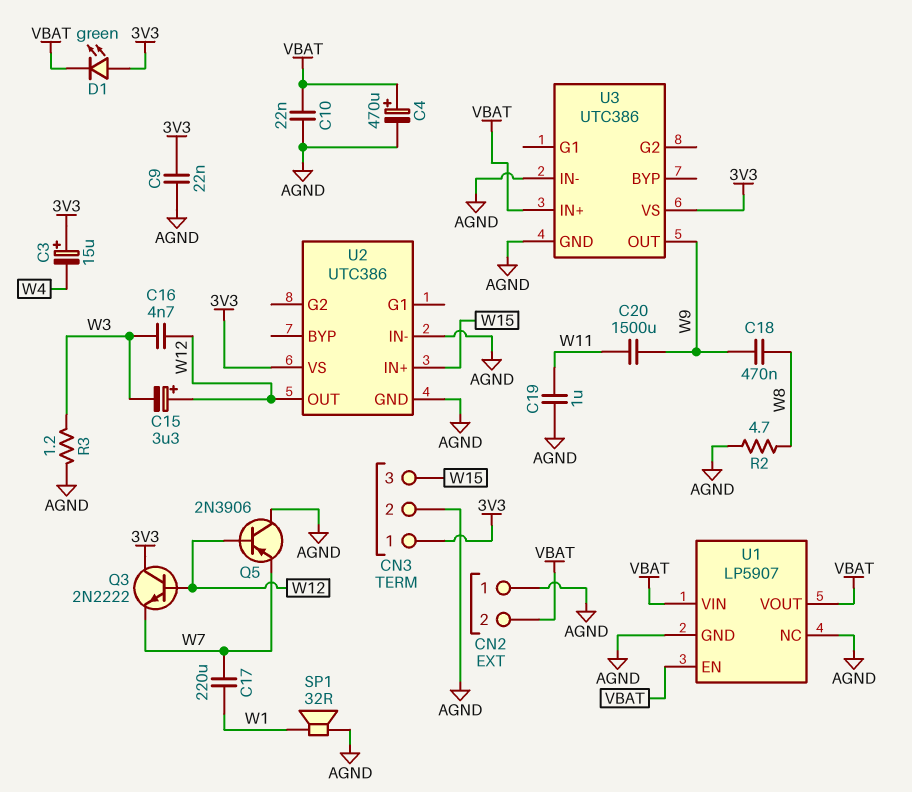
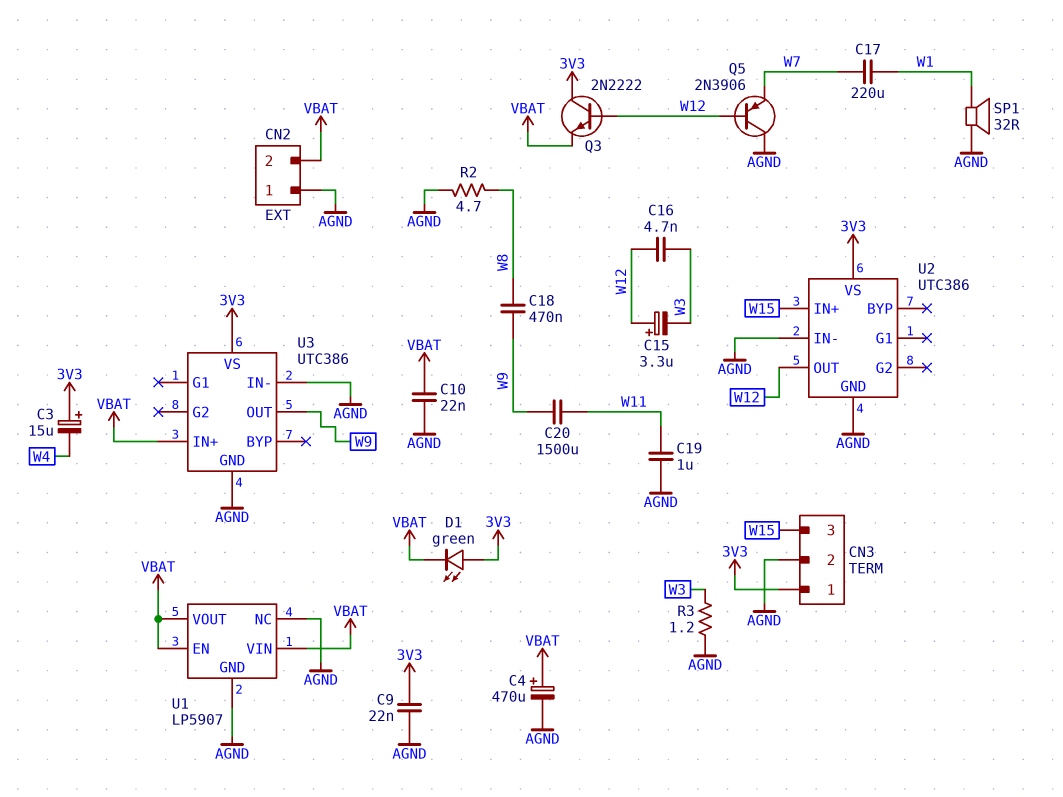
Q3: NPN 2N2222 (B W12, C 3V3, E W7) -> NPN 2N2222 (B W12, C 3V3, E VBAT)

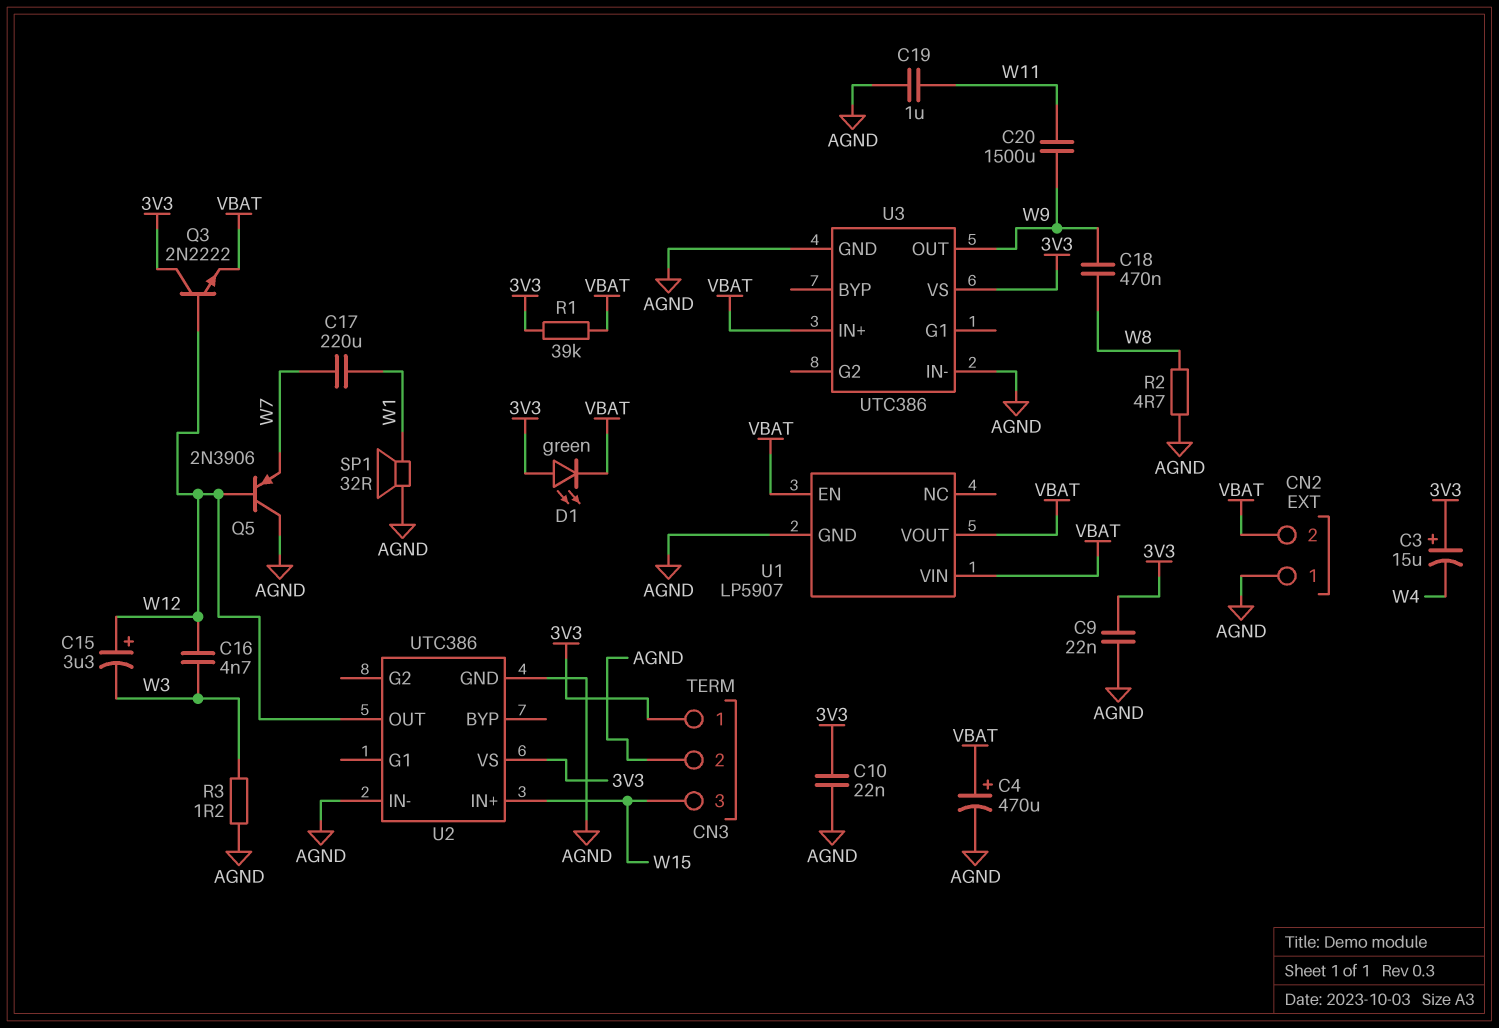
C10: 22nF (AGND, VBAT) -> 22nF (3V3, AGND)
R1: none -> 39k (3V3, VBAT)
U1 pin NC: AGND -> none

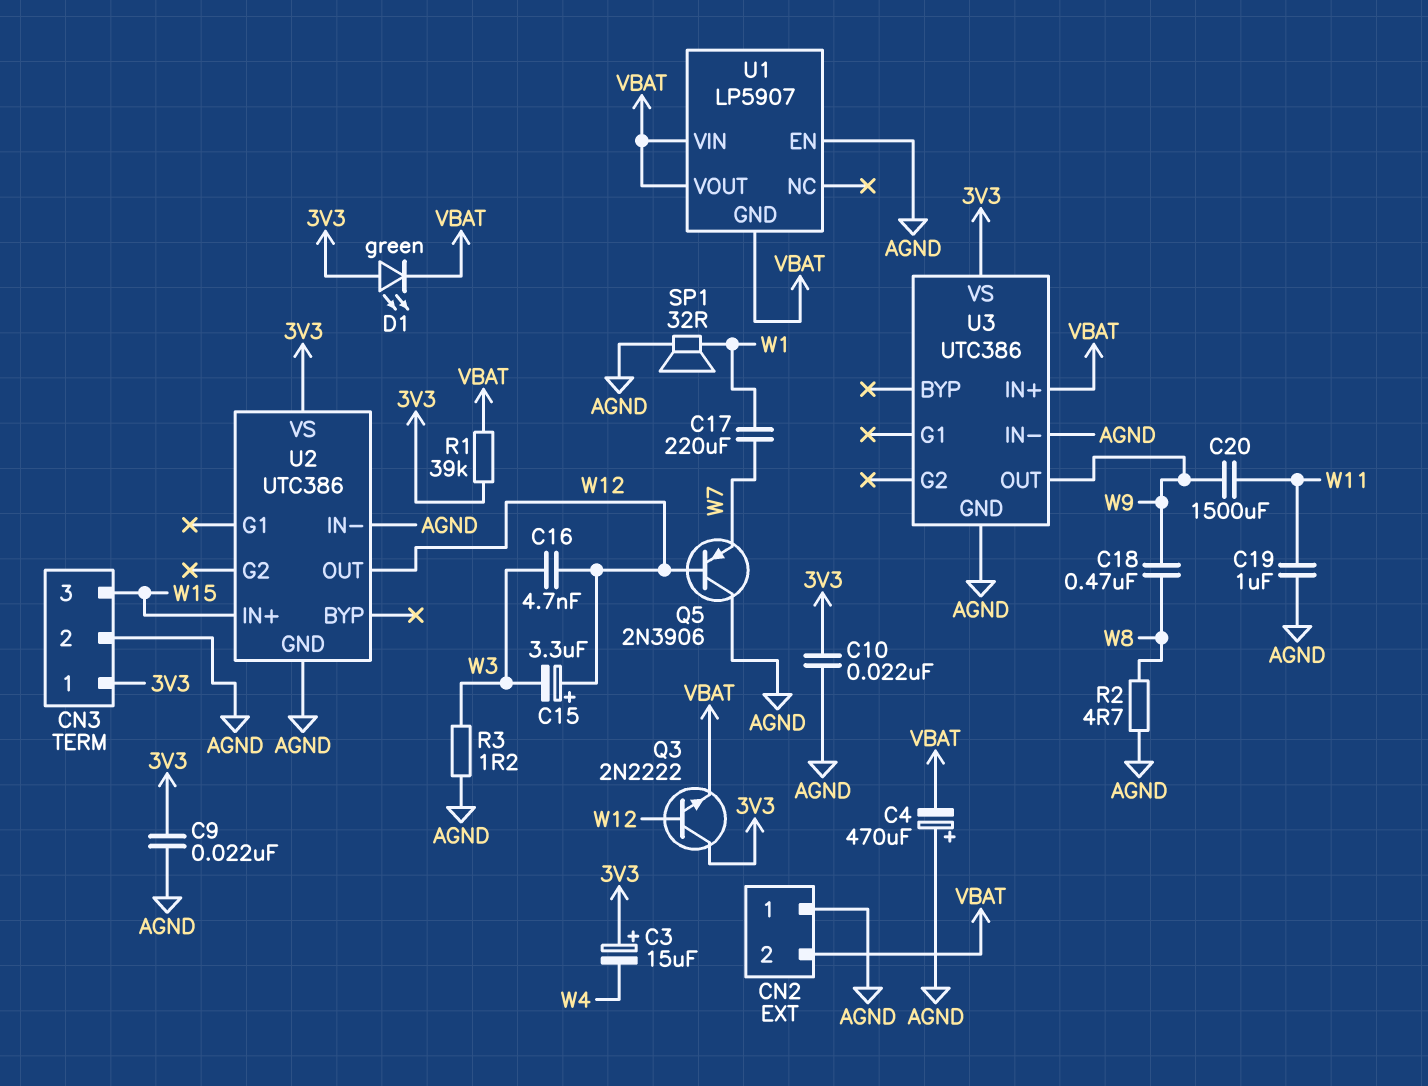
C4: 470uF (plus VBAT, minus AGND) -> 470uF (plus AGND, minus VBAT)
U1 pin EN: VBAT -> AGND
U1 pin GND: AGND -> VBAT

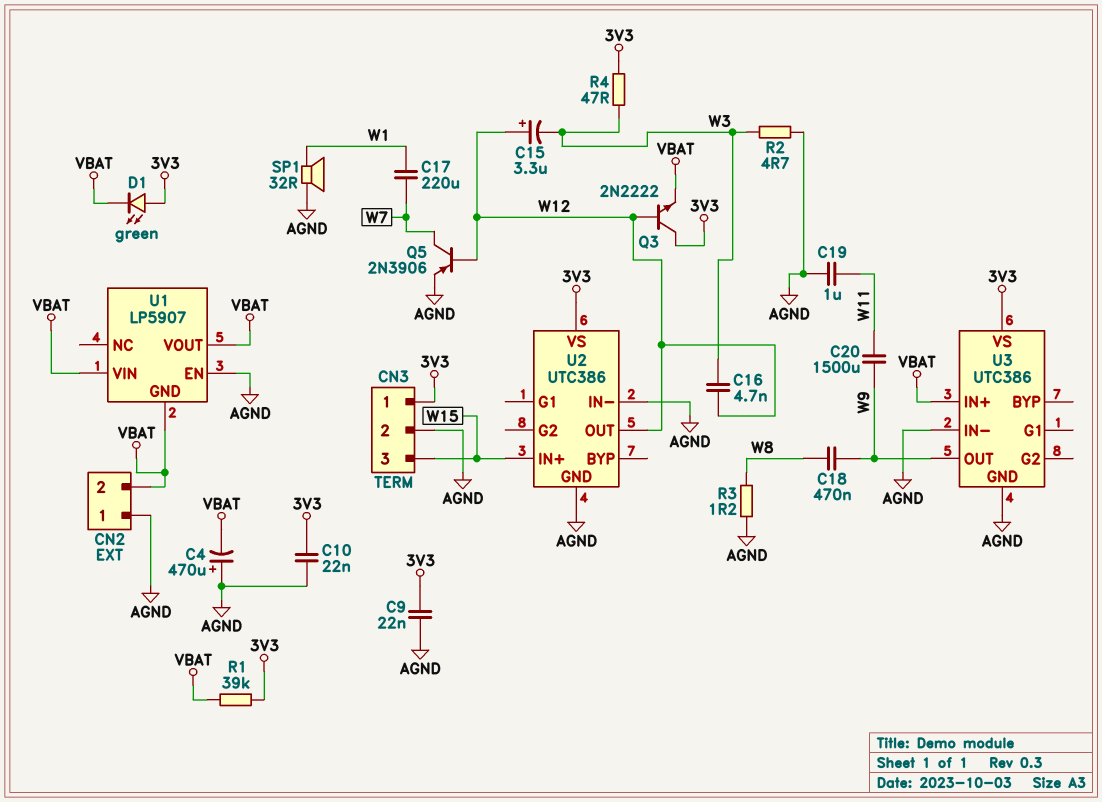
C3: 15uF (plus 3V3, minus W4) -> none
Q5: PNP 2N3906 (B W12, C AGND, E W7) -> PNP 2N3906 (B W12, C W7, E AGND)
R2: 4.7 (AGND, W8) -> 4.7 (AGND, W3)
R3: 1.2 (AGND, W3) -> 1.2 (AGND, W8)
R4: none -> 47 (3V3, W3)

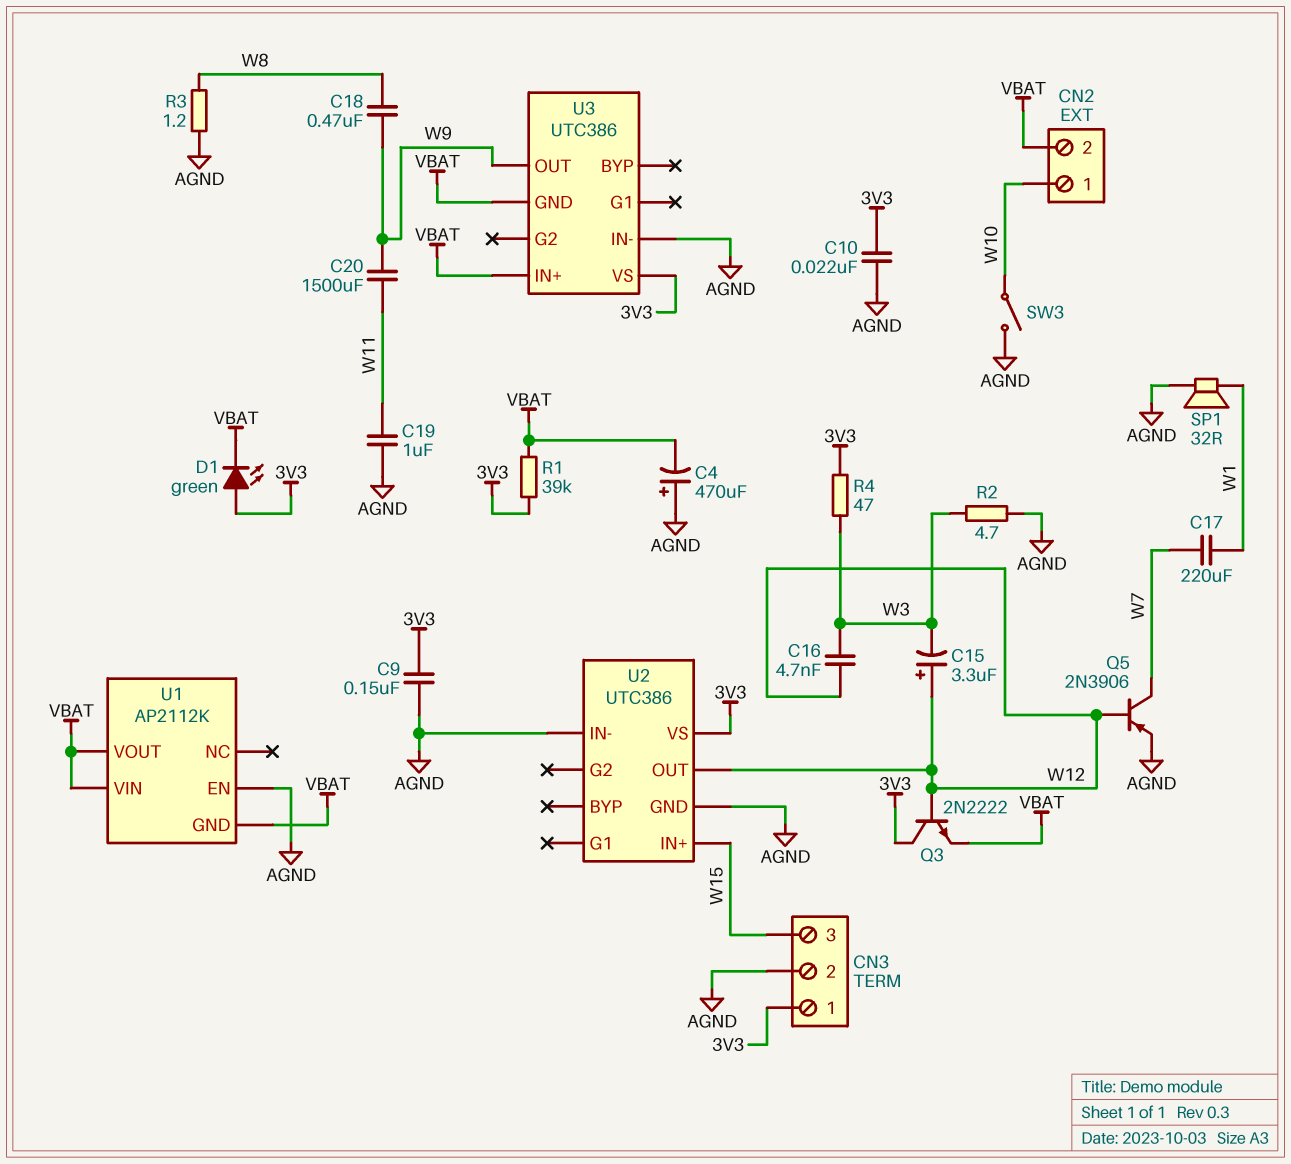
C9: 22nF (3V3, AGND) -> 150nF (3V3, AGND)
CN2 pin 1: AGND -> W10
SW3: none -> switch (AGND, W10)
U1: LP5907 -> AP2112K
U3 pin GND: AGND -> VBAT

